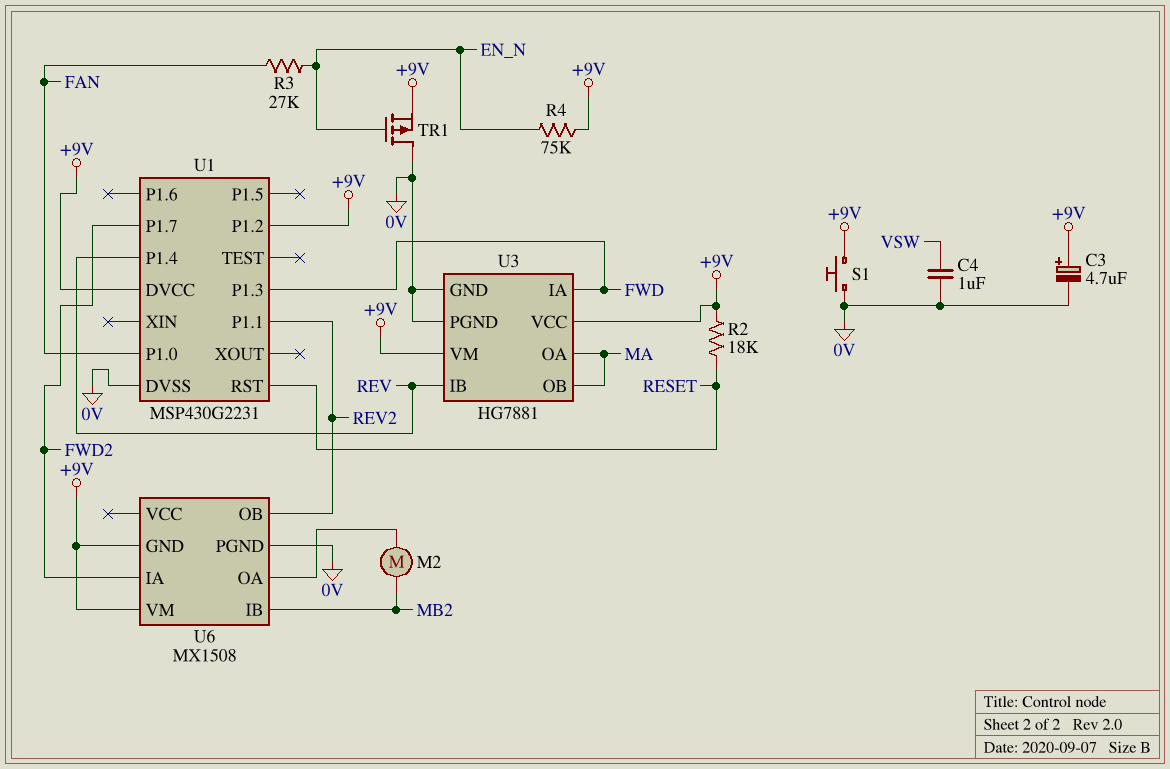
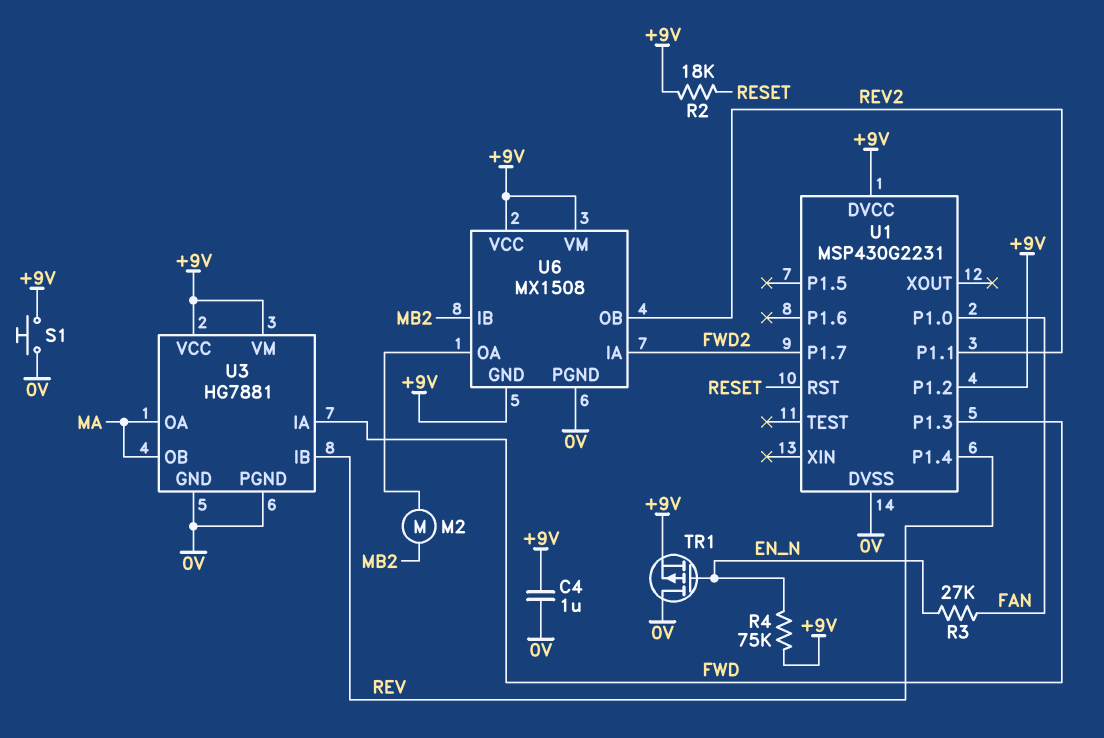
C3: 4.7uF (plus +9V, minus 0V) -> none
C4: 1uF (0V, VSW) -> 1uF (+9V, 0V)
U6 pin VCC: none -> +9V

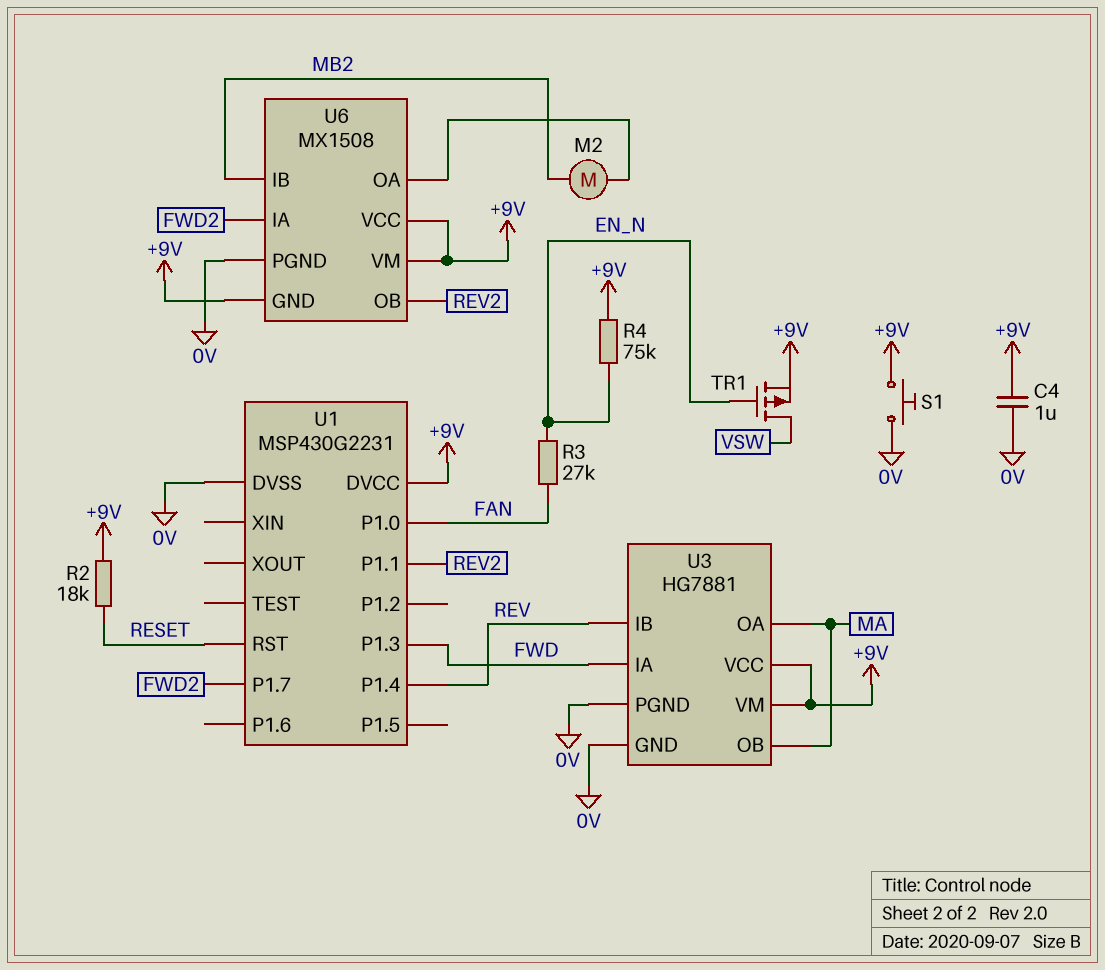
TR1: PMOS (G EN_N, D 0V, S +9V) -> PMOS (G EN_N, D VSW, S +9V)
U1 pin P1.2: +9V -> none

